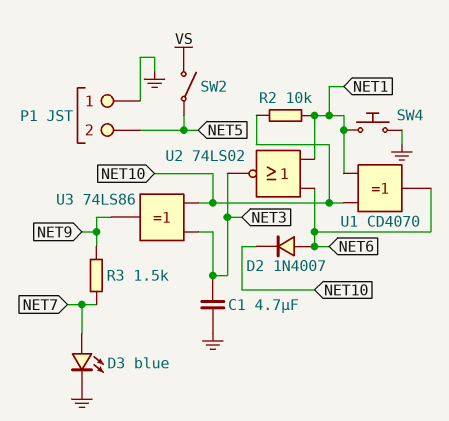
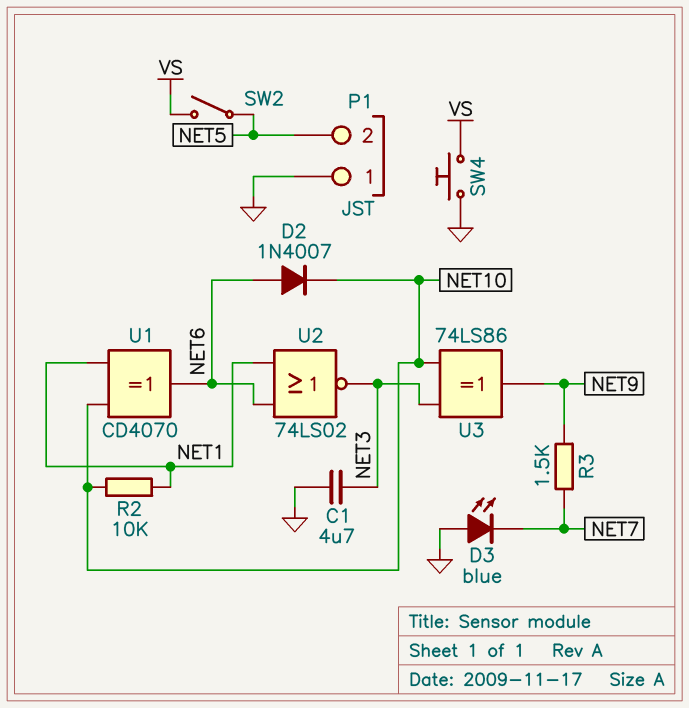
D3: LED blue (A NET7, K GND) -> LED blue (A GND, K NET7)
SW4: button (GND, NET1) -> button (GND, VS)

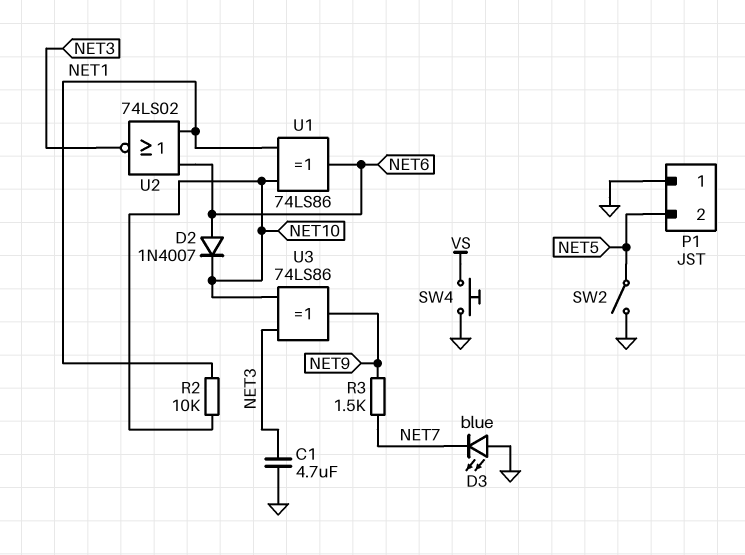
SW2: switch (NET5, VS) -> switch (GND, NET5)
U1: XOR CD4070 (in NET1, in NET10, out NET6) -> XOR 74LS86 (in NET1, in NET10, out NET6)

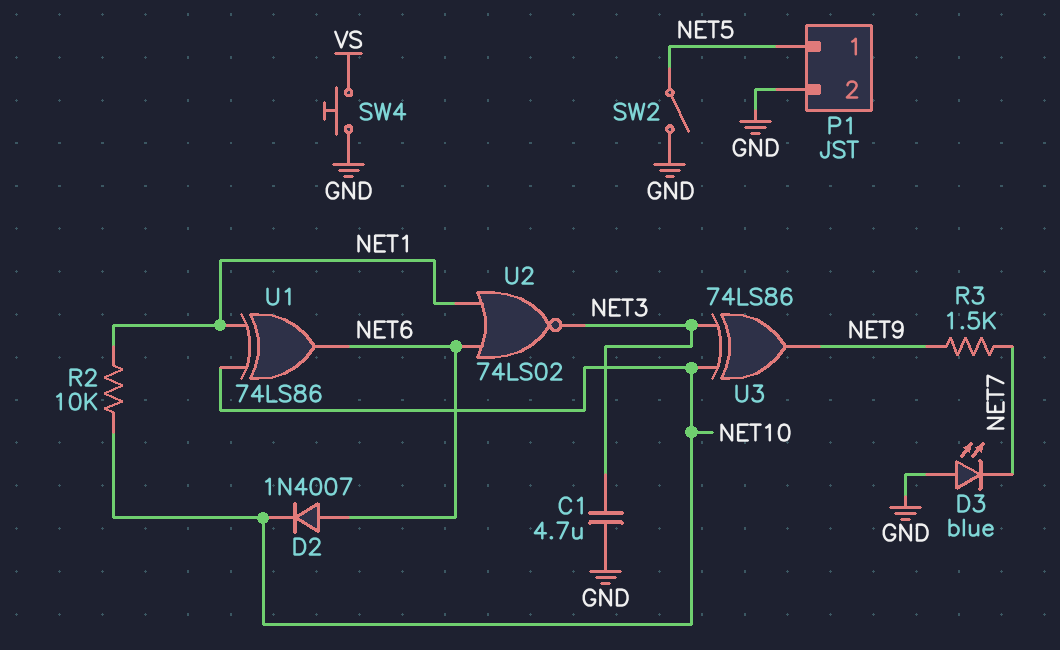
P1 pin 1: GND -> NET5
P1 pin 2: NET5 -> GND

